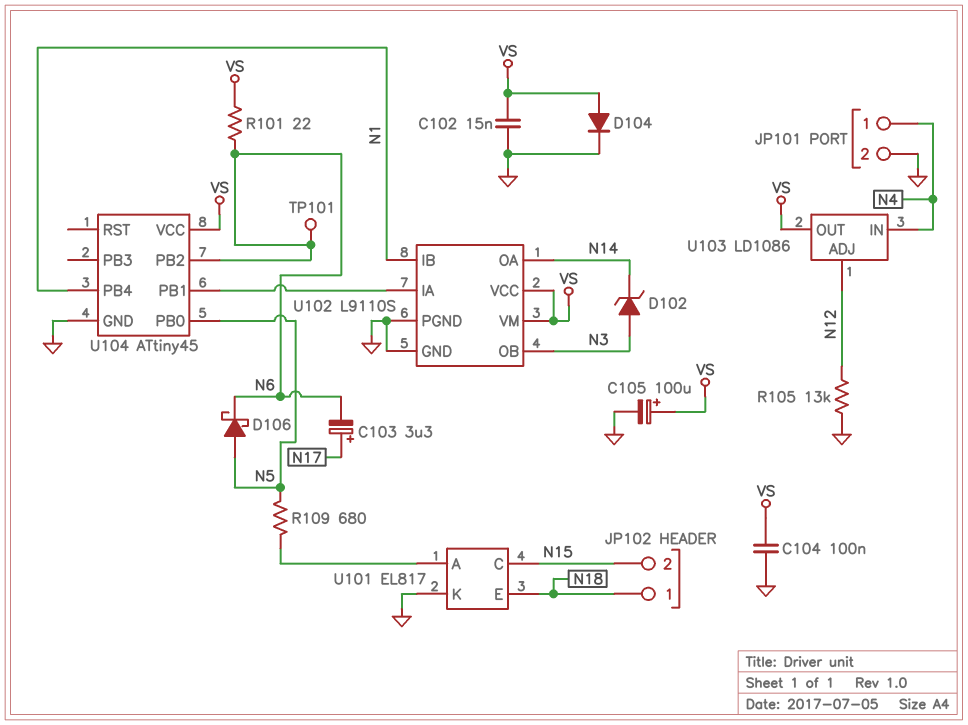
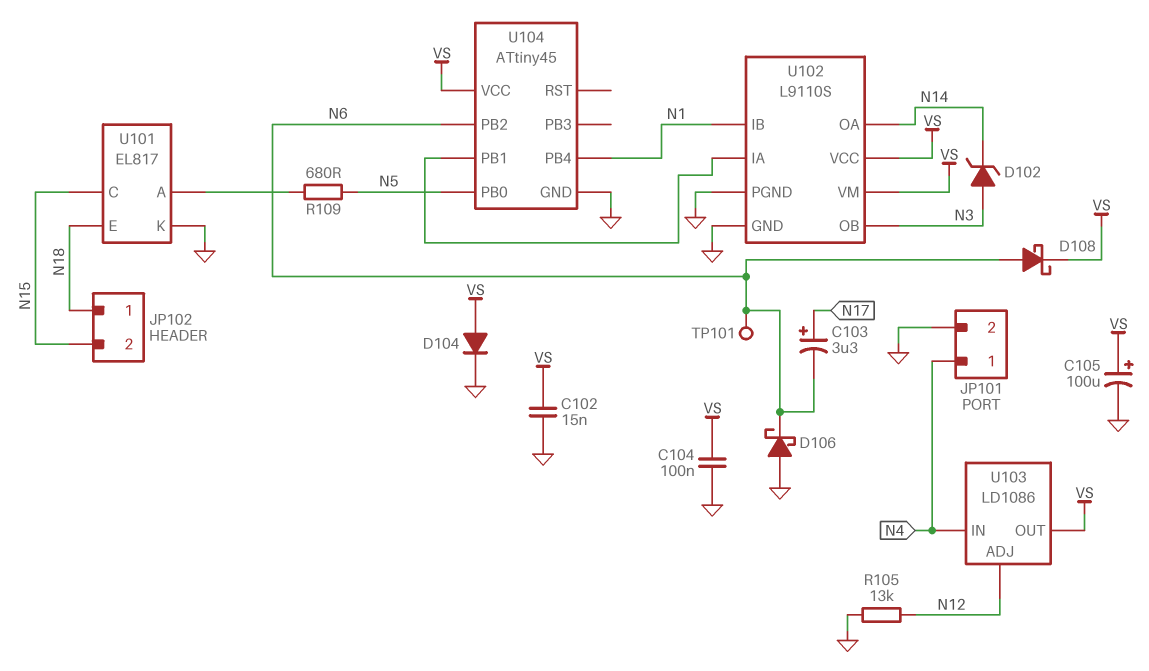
D106: schottky (A N5, K N6) -> schottky (A GND, K N6)
D108: none -> schottky (A N6, K VS)
R101: 22 (N6, VS) -> none

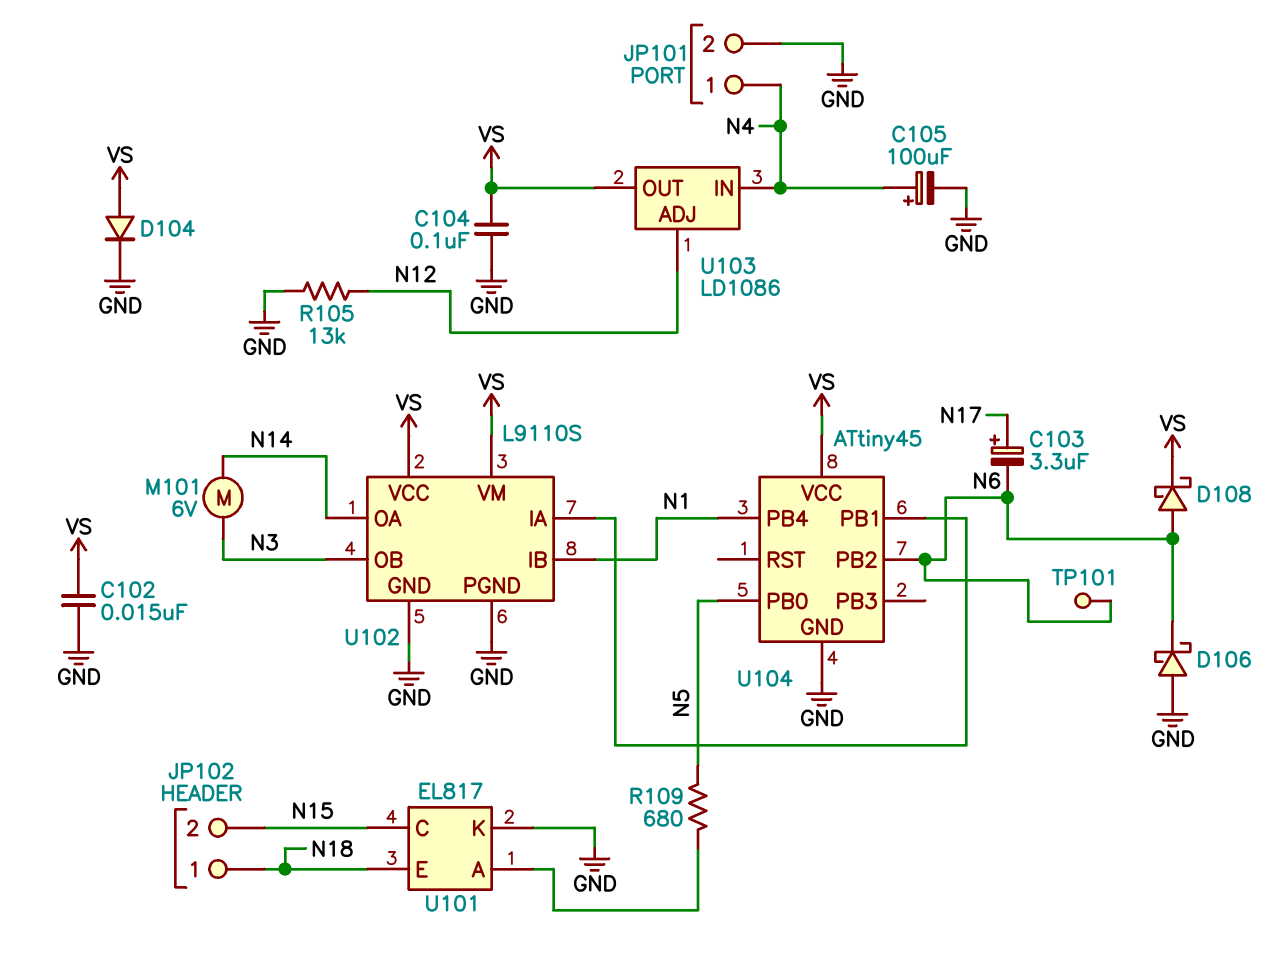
C105: 100uF (plus VS, minus GND) -> 100uF (plus N4, minus GND)
D102: zener (A N3, K N14) -> none
M101: none -> motor 6V (N3, N14)

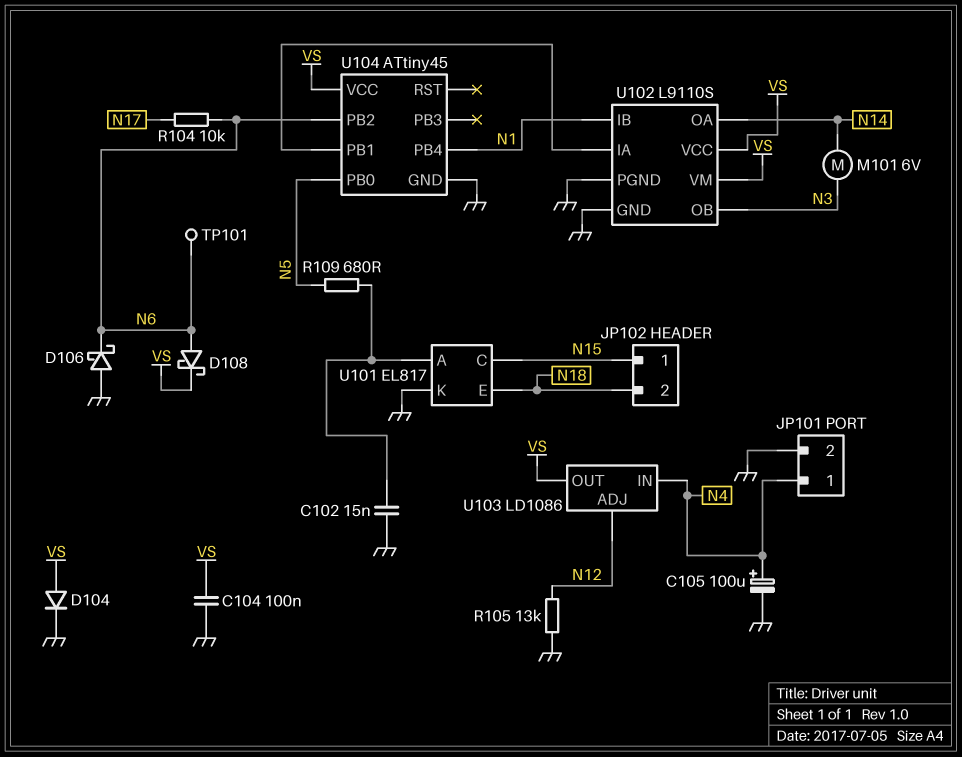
C102: 15nF (GND, VS) -> 15nF (GND, U101/A)
C103: 3.3uF (plus N17, minus N6) -> none
JP102 pin 1: N18 -> N15
JP102 pin 2: N15 -> N18
R104: none -> 10k (N6, N17)

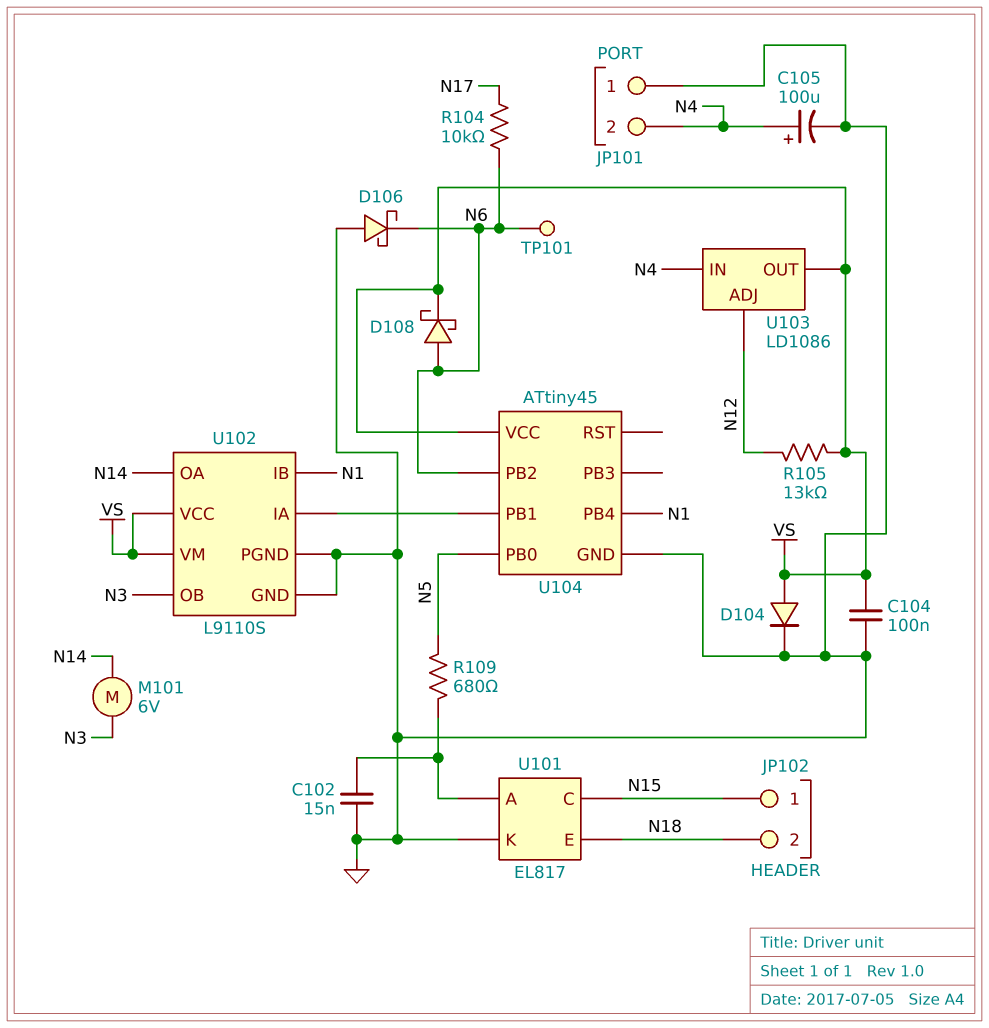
JP101 pin 1: N4 -> GND
JP101 pin 2: GND -> N4
R105: 13k (GND, N12) -> 13k (N12, VS)

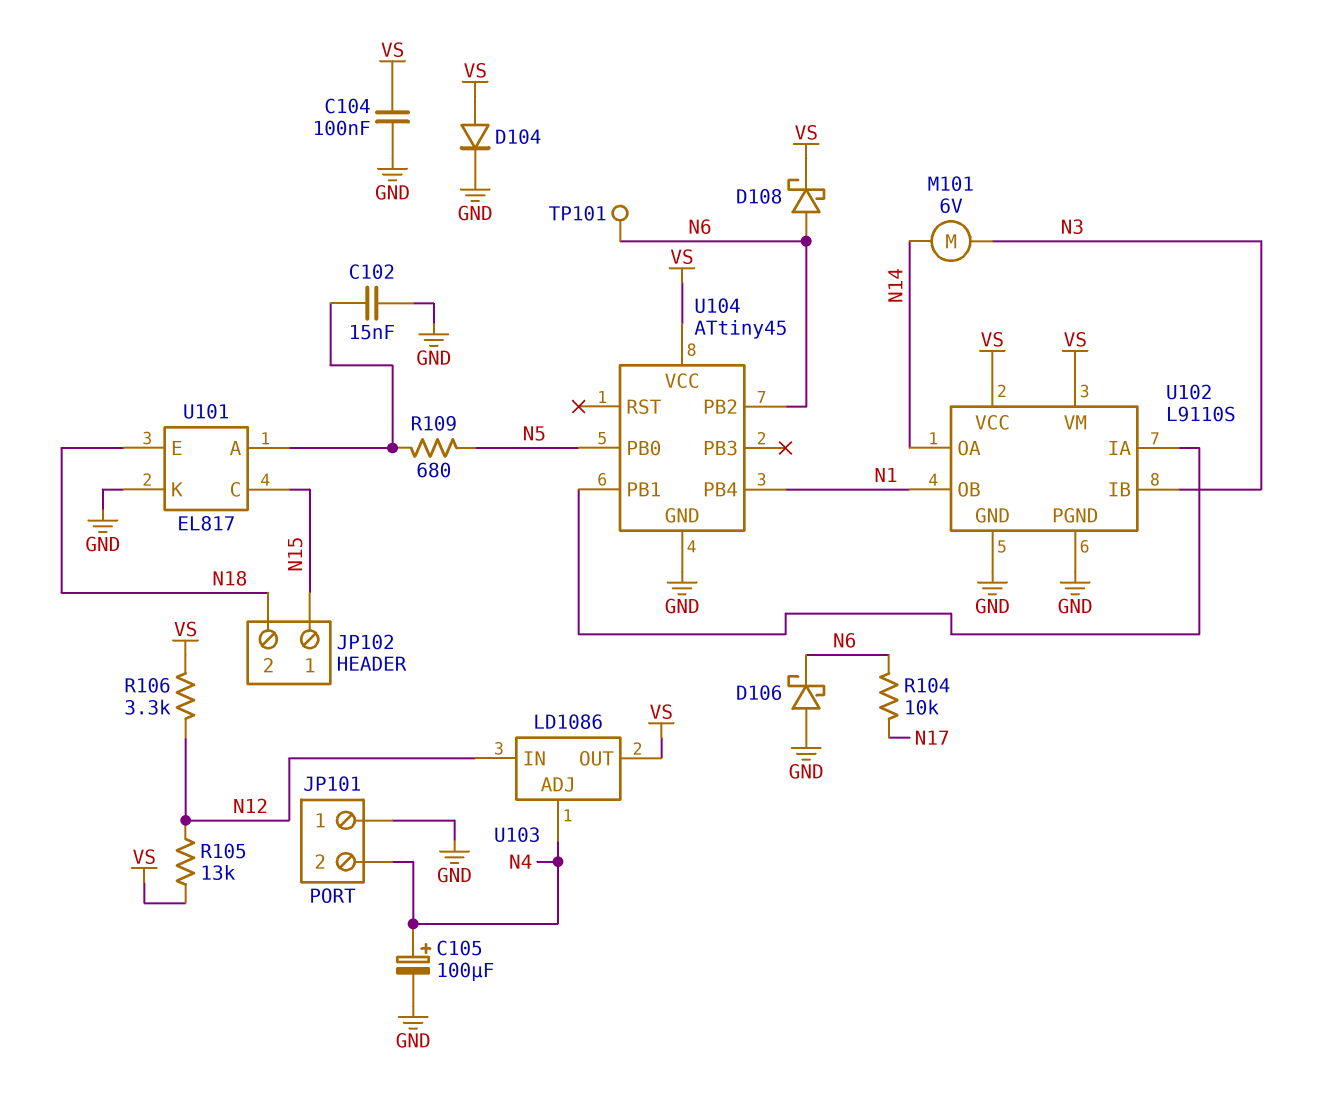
R106: none -> 3.3k (N12, VS)
U102 pin IB: N1 -> N3
U102 pin OB: N3 -> N1
U103 pin ADJ: N12 -> N4
U103 pin IN: N4 -> N12

